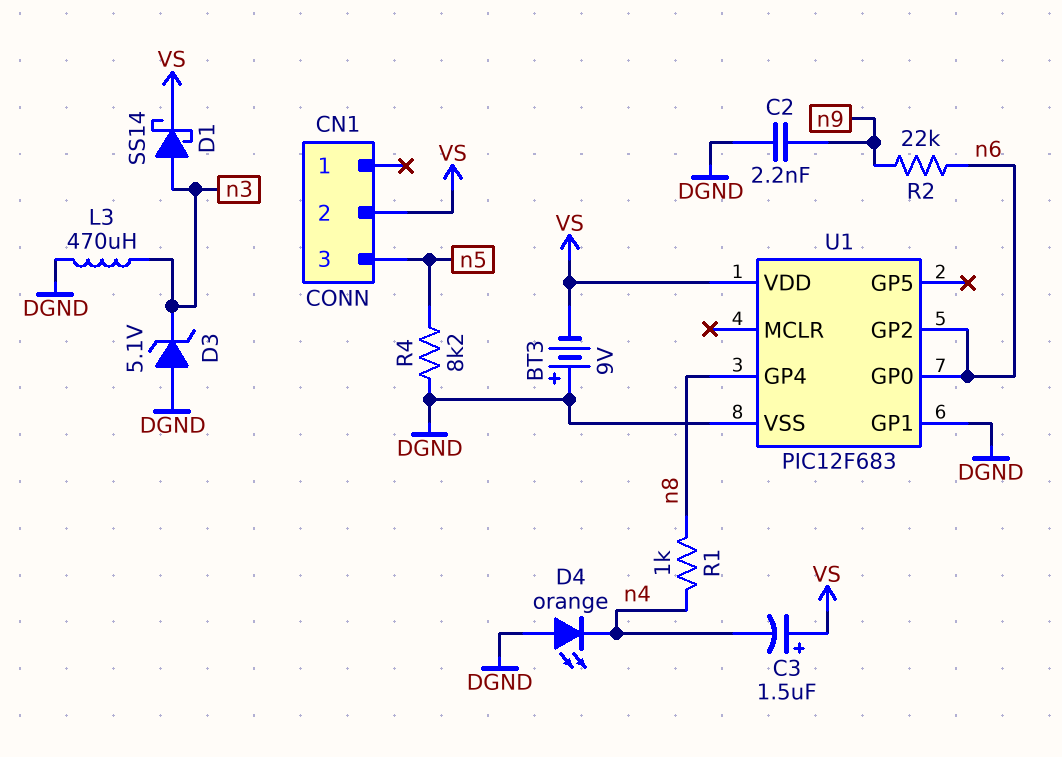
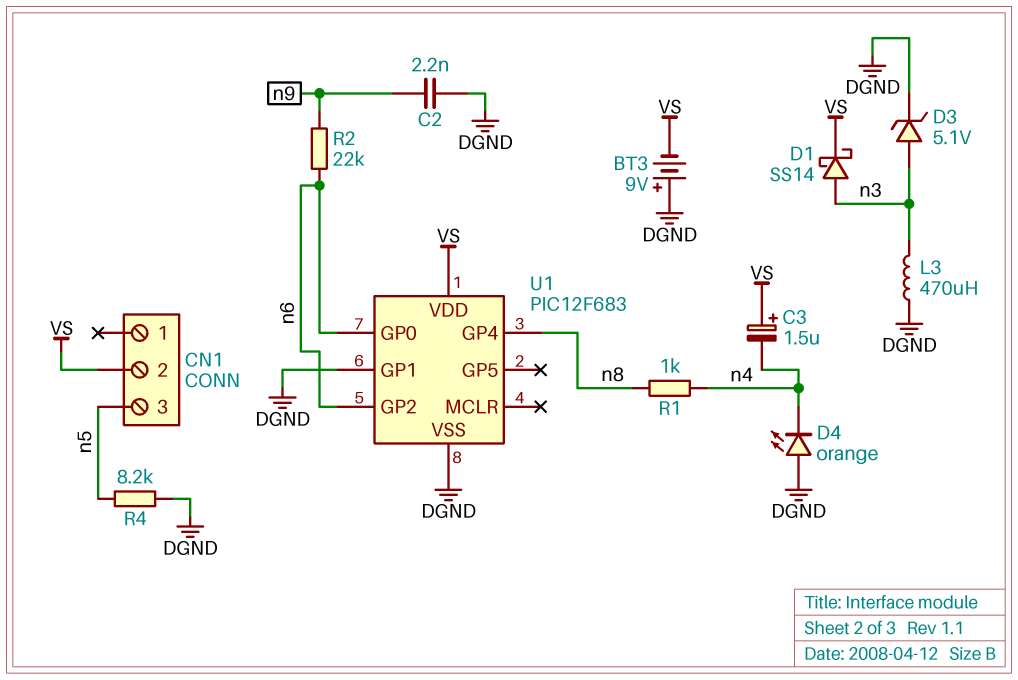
D3: zener 5.1V (A DGND, K n3) -> zener 5.1V (A n3, K DGND)

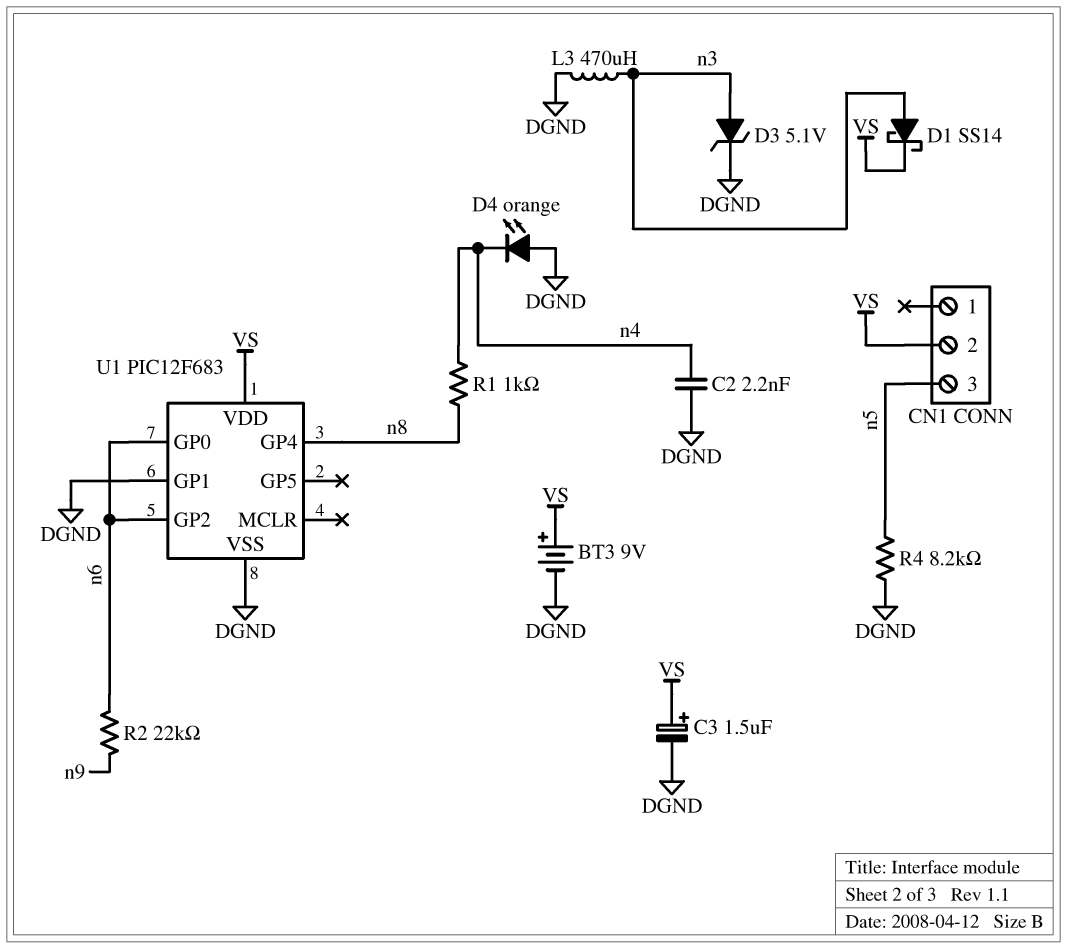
BT3: 9V (plus DGND, minus VS) -> 9V (plus VS, minus DGND)
C2: 2.2nF (DGND, n9) -> 2.2nF (DGND, n4)
C3: 1.5uF (plus VS, minus n4) -> 1.5uF (plus VS, minus DGND)

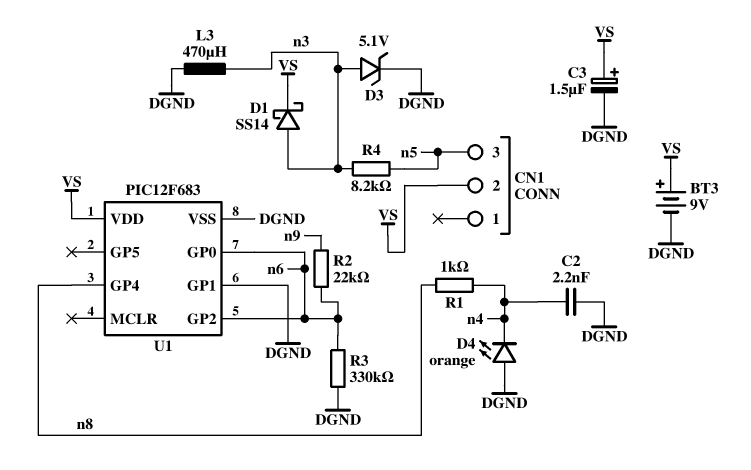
R3: none -> 330k (DGND, n6)
R4: 8.2k (DGND, n5) -> 8.2k (n3, n5)

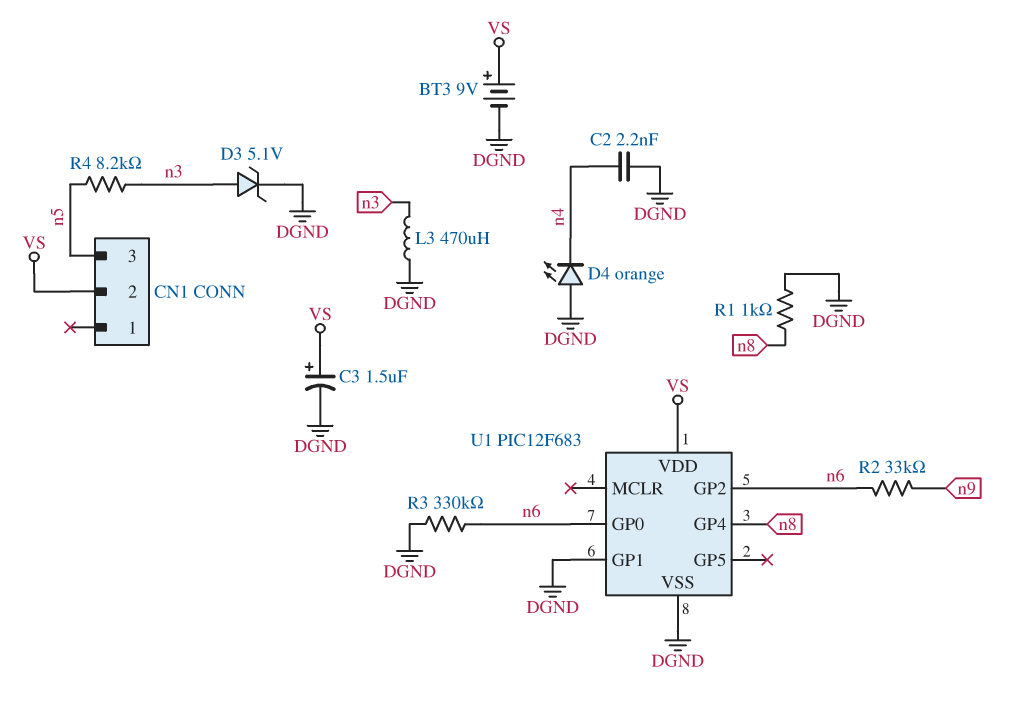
D1: schottky SS14 (A n3, K VS) -> none
R1: 1k (n4, n8) -> 1k (DGND, n8)
R2: 22k (n6, n9) -> 33k (n6, n9)

